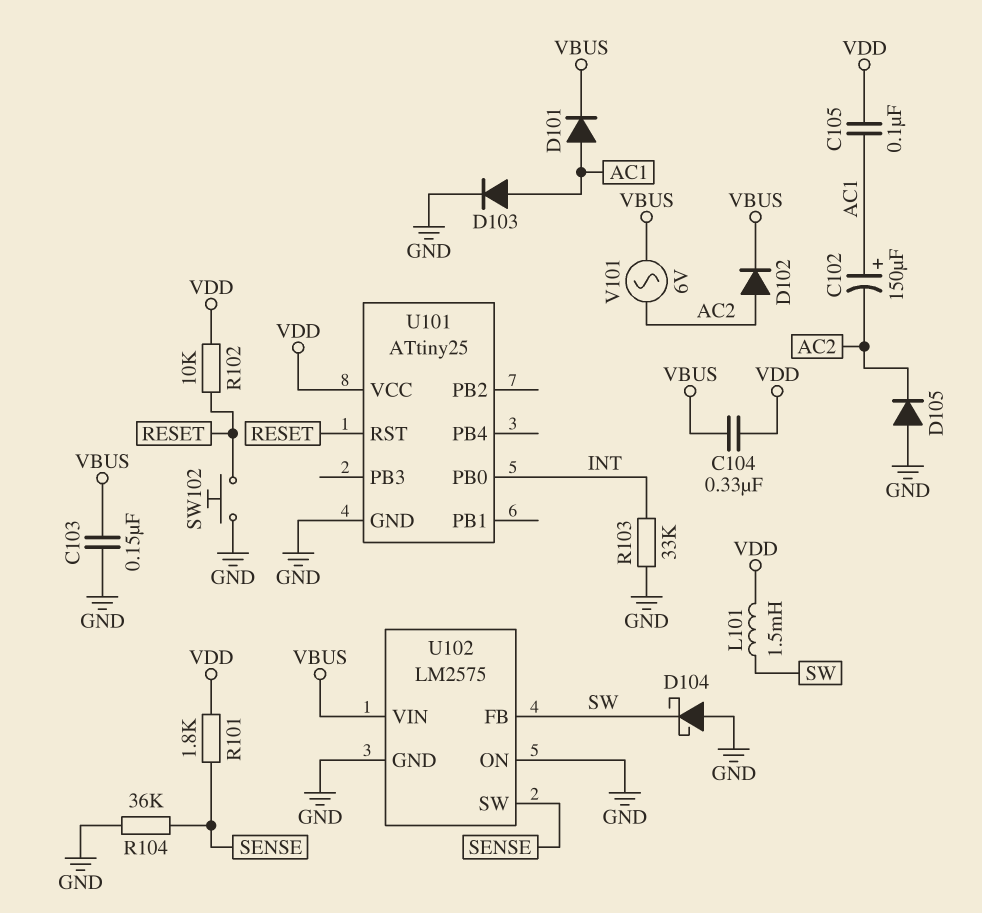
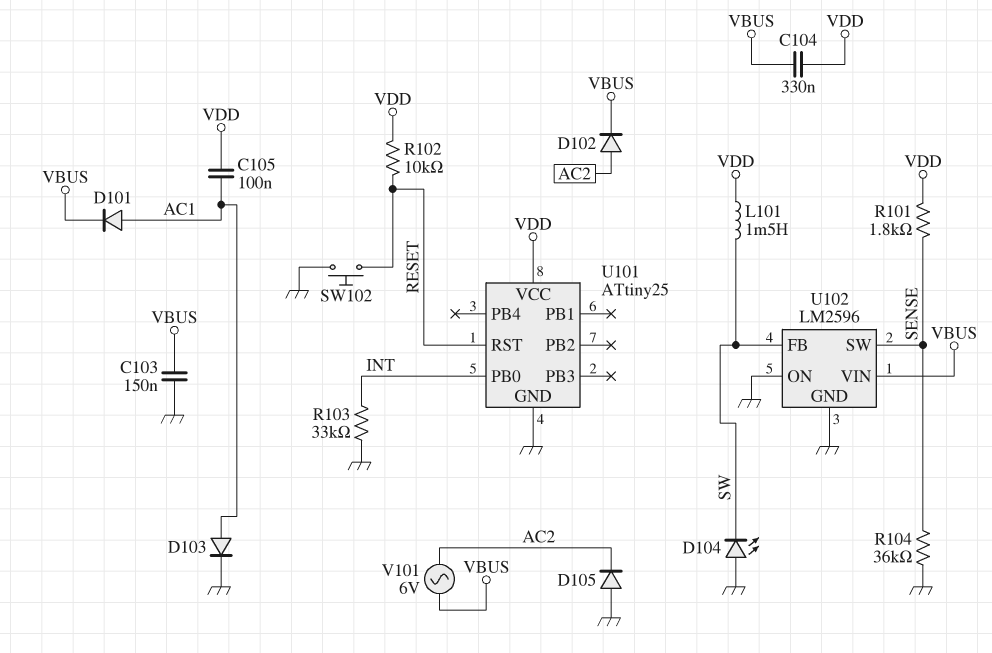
C102: 150uF (plus AC1, minus AC2) -> none
D104: schottky (A GND, K SW) -> LED (A GND, K SW)
U102: LM2575 -> LM2596

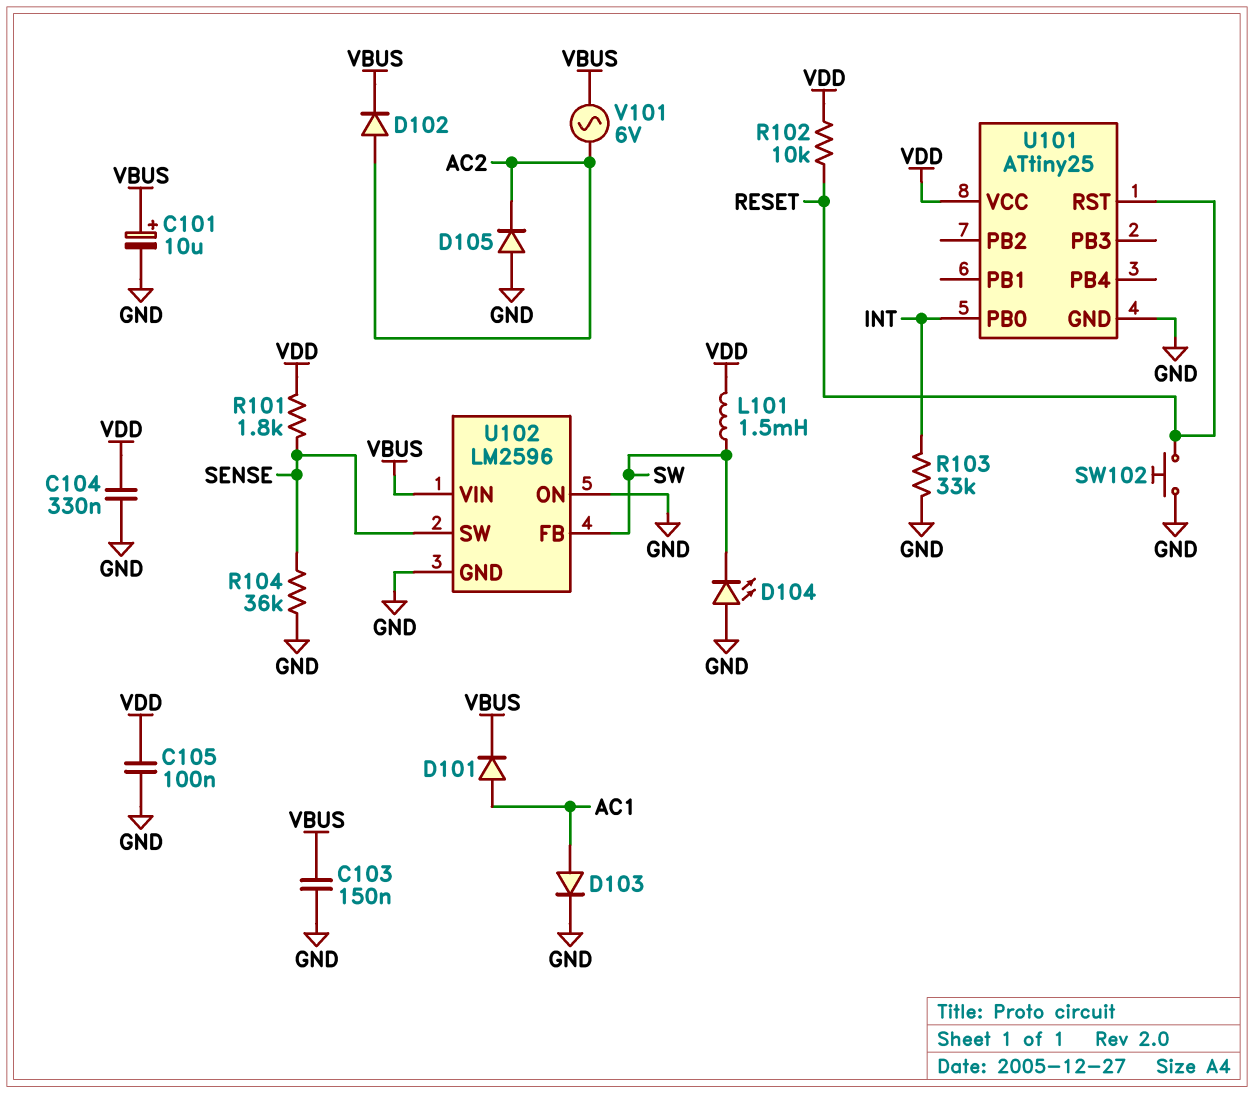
C101: none -> 10uF (plus VBUS, minus GND)
C104: 330nF (VBUS, VDD) -> 330nF (GND, VDD)
C105: 100nF (AC1, VDD) -> 100nF (GND, VDD)

